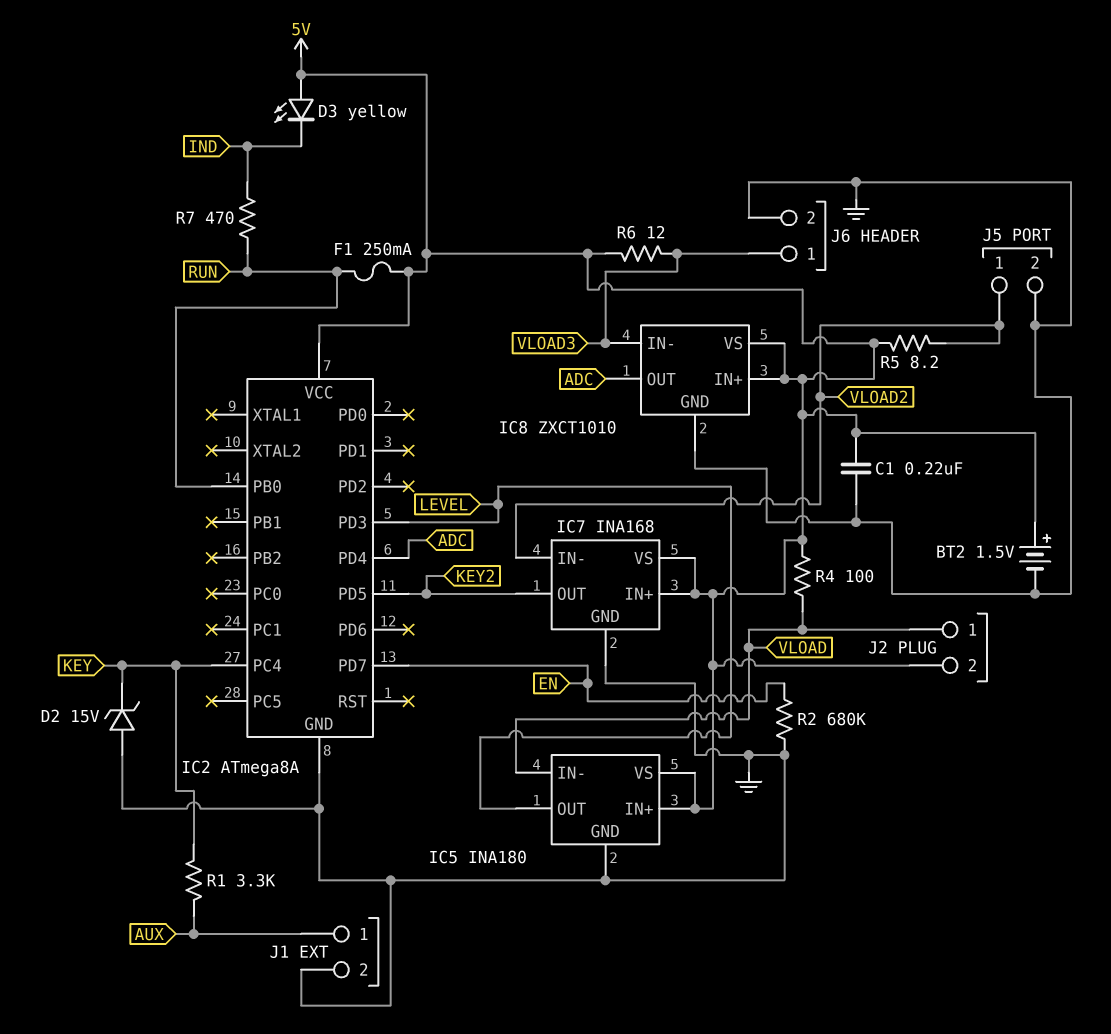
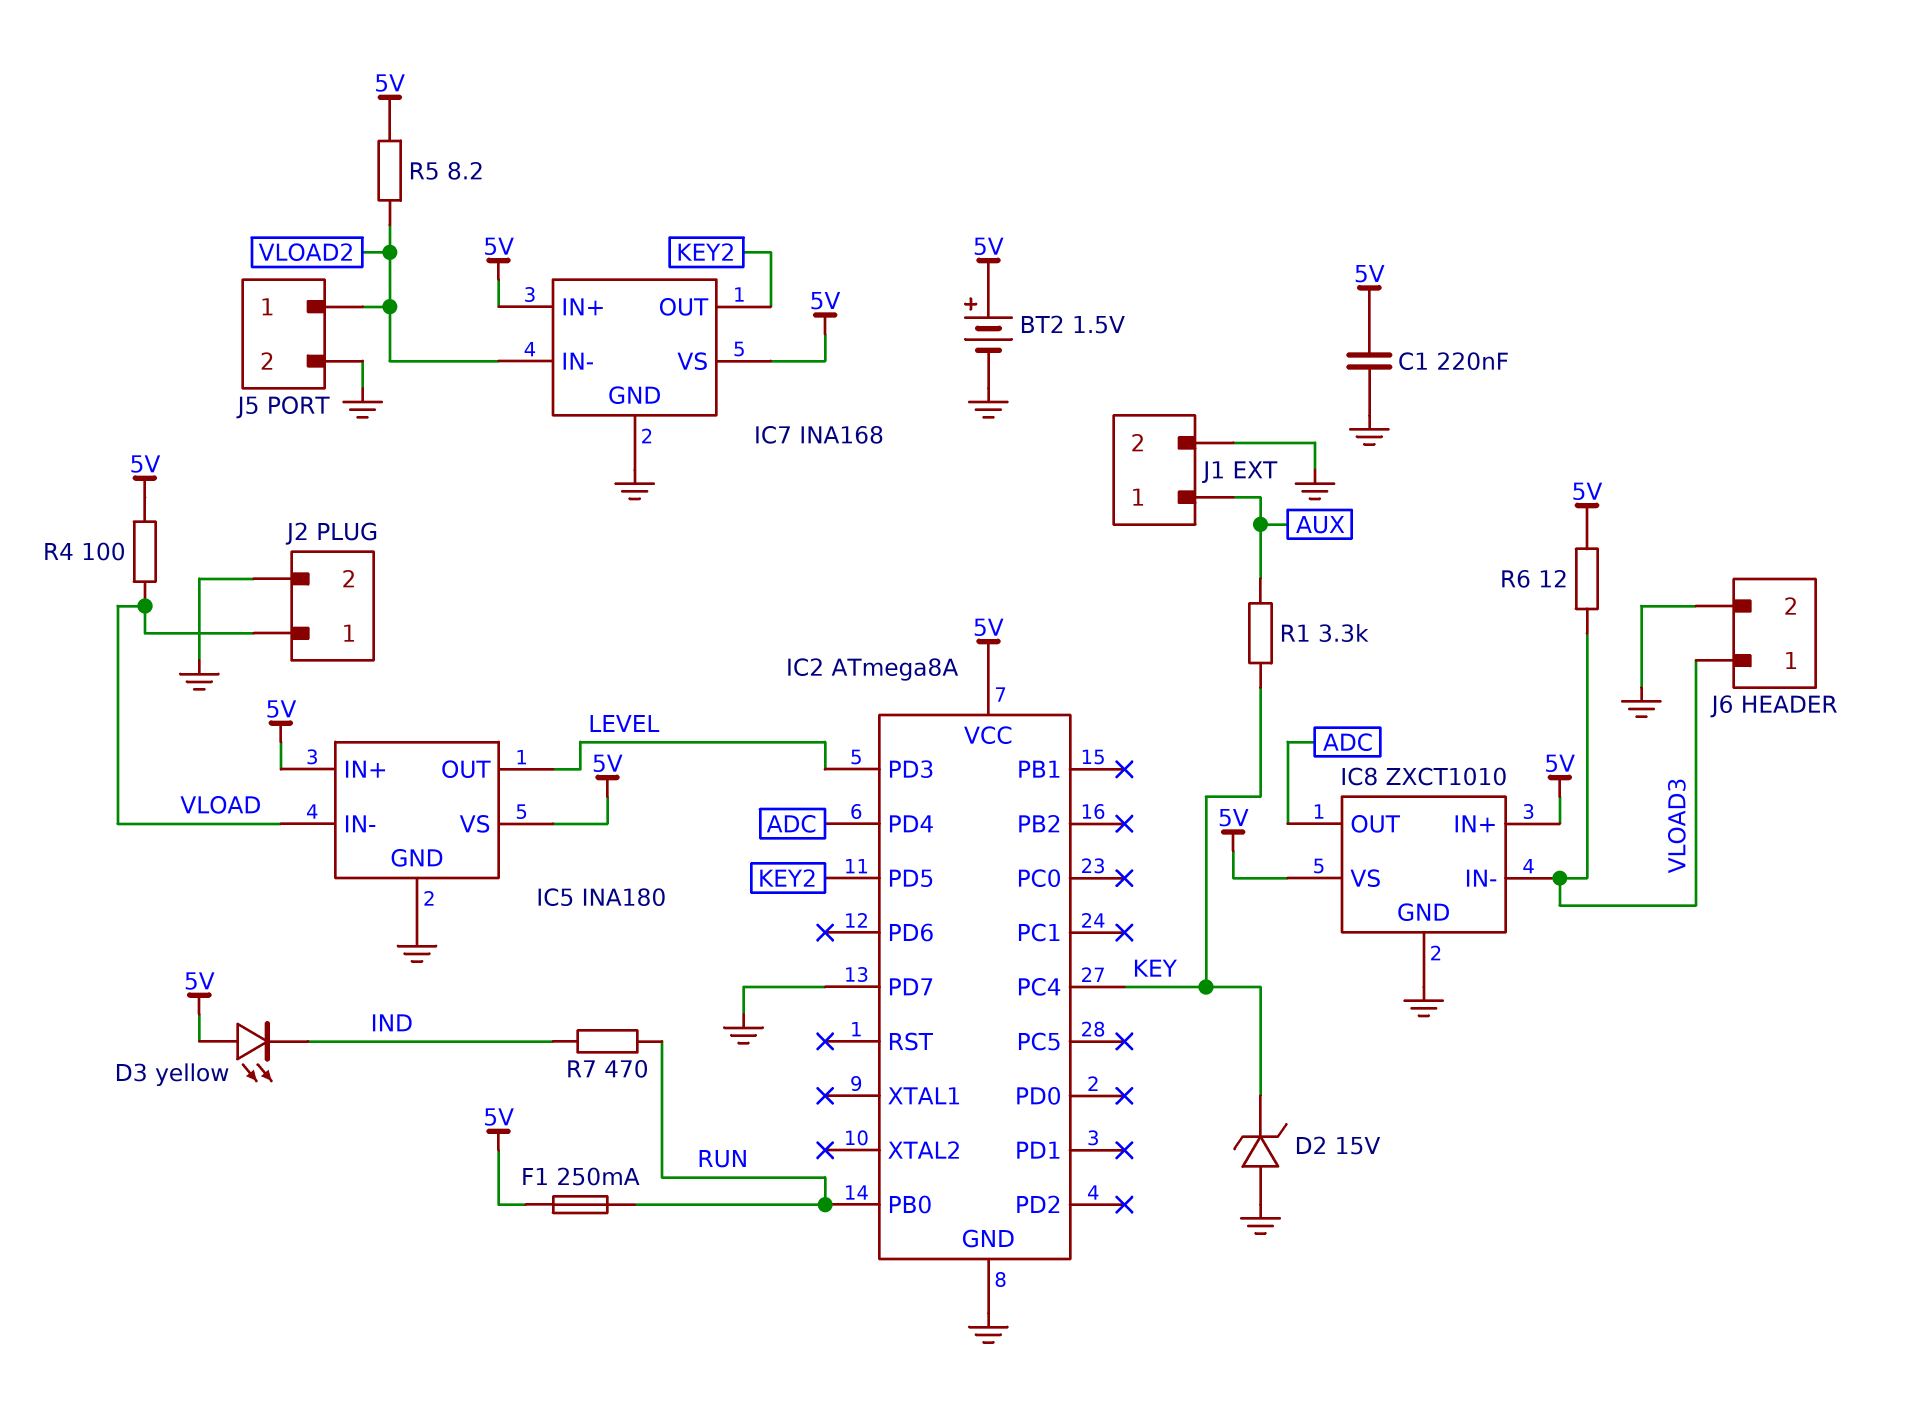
IC2 pin PD7: EN -> GND
J2 pin 2: 5V -> GND
R2: 680k (EN, GND) -> none

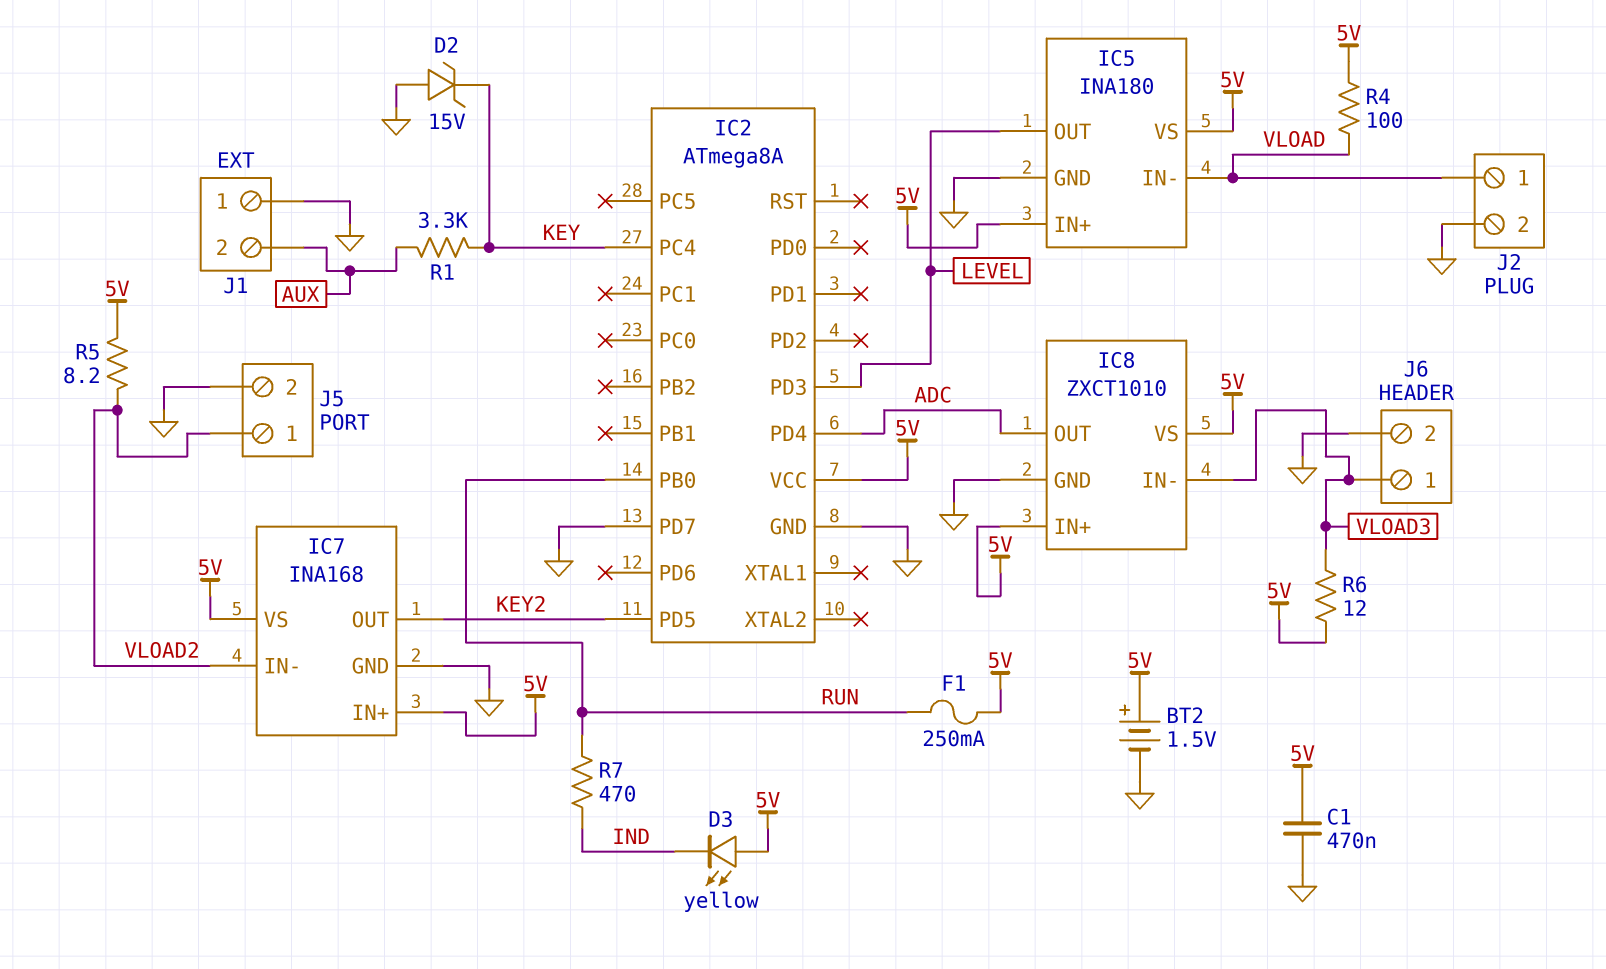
C1: 220nF (5V, GND) -> 470nF (5V, GND)
J1 pin 1: AUX -> GND
J1 pin 2: GND -> AUX

